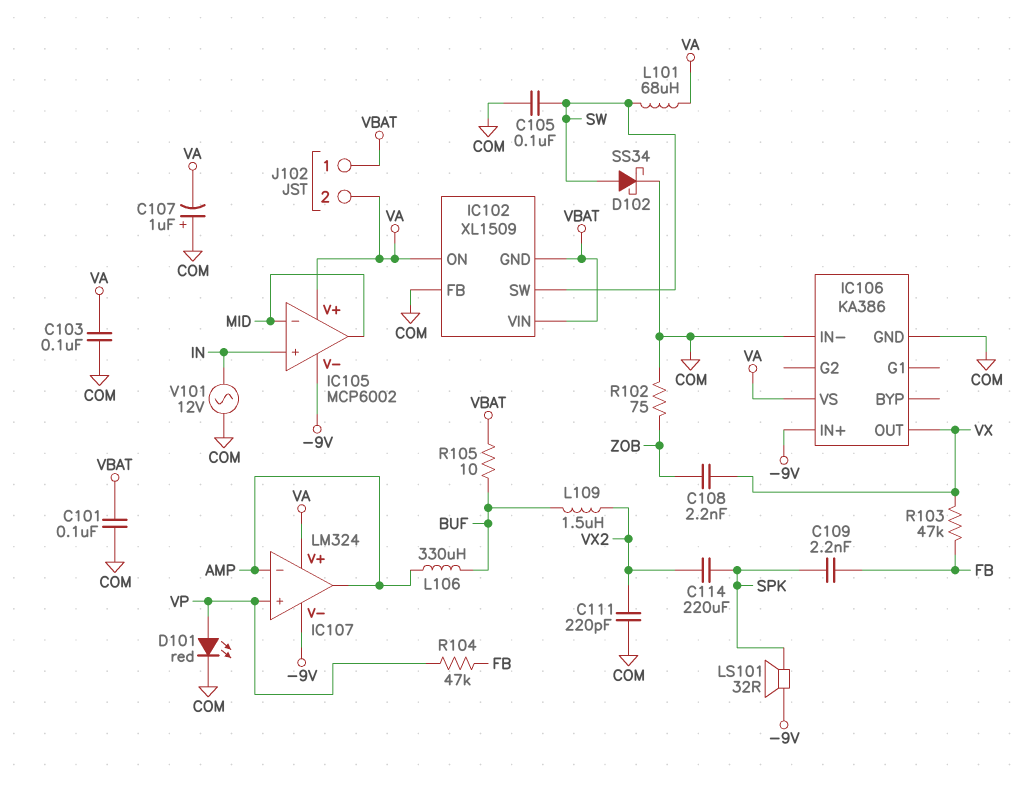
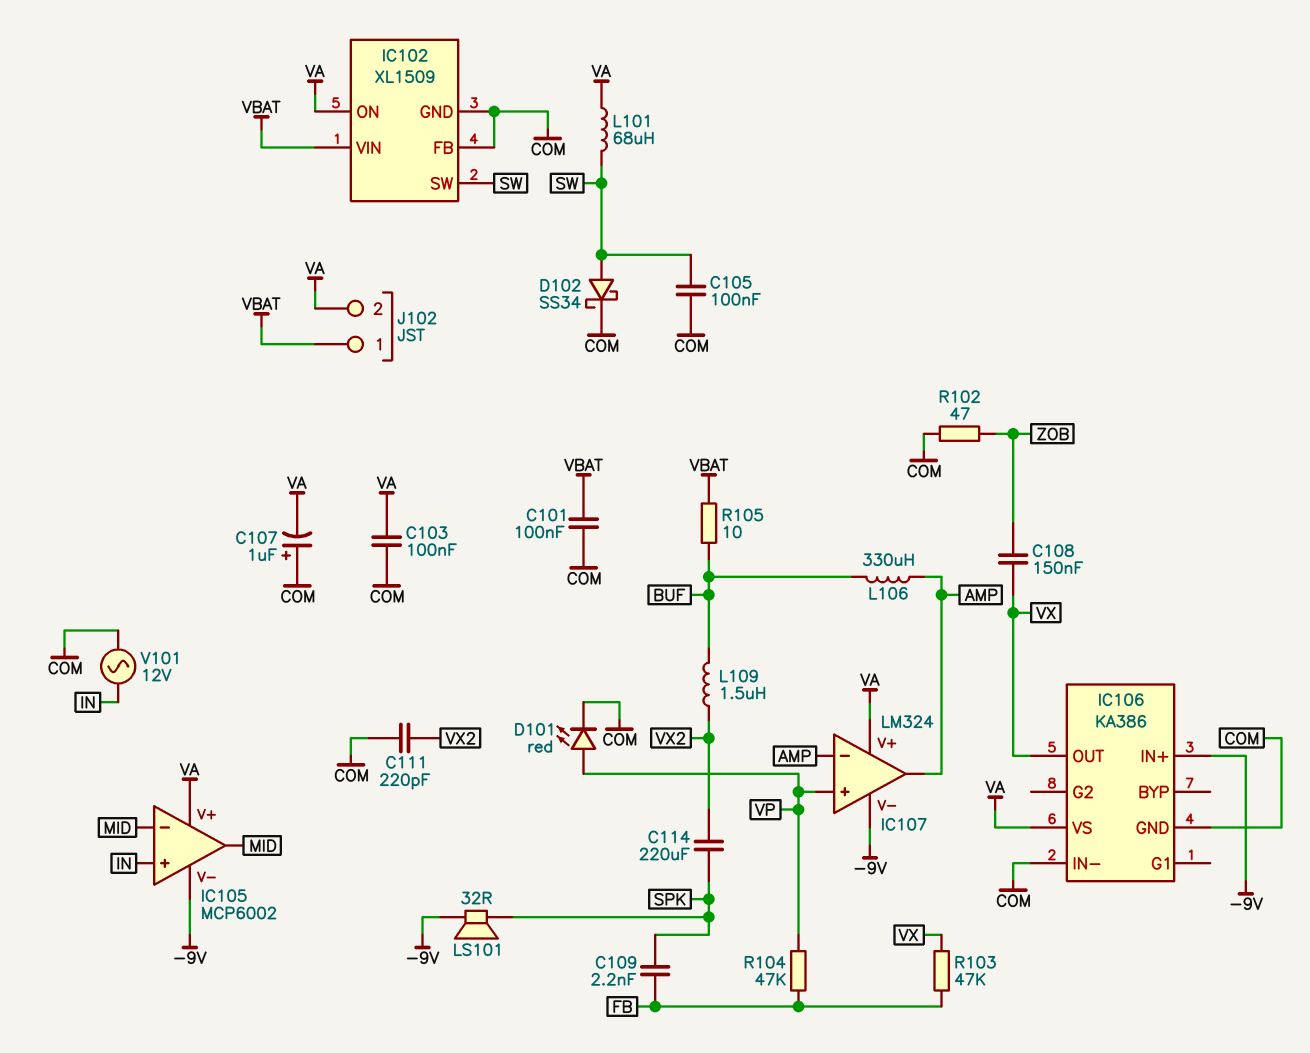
C108: 2.2nF (VX, ZOB) -> 150nF (VX, ZOB)
IC102 pin GND: VBAT -> COM
R102: 75 (COM, ZOB) -> 47 (COM, ZOB)

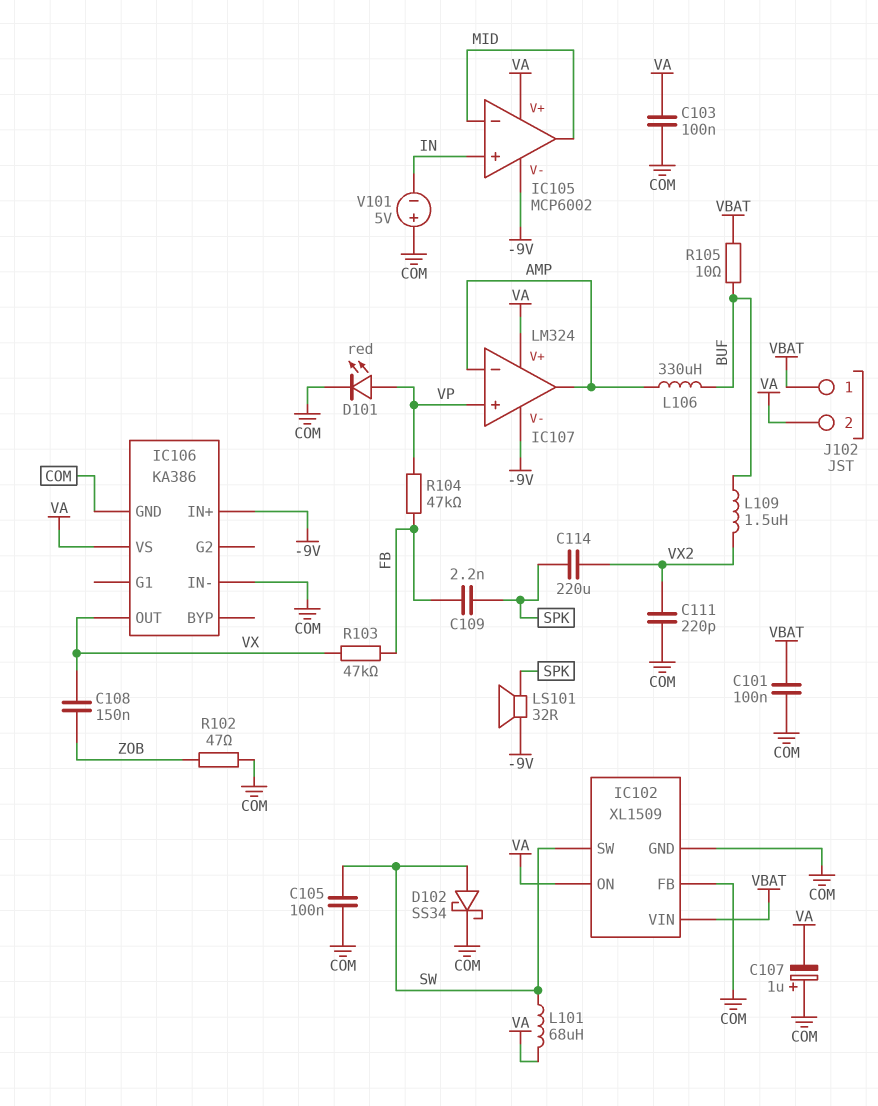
V101: AC 12V (COM, IN) -> 5V (plus COM, minus IN)

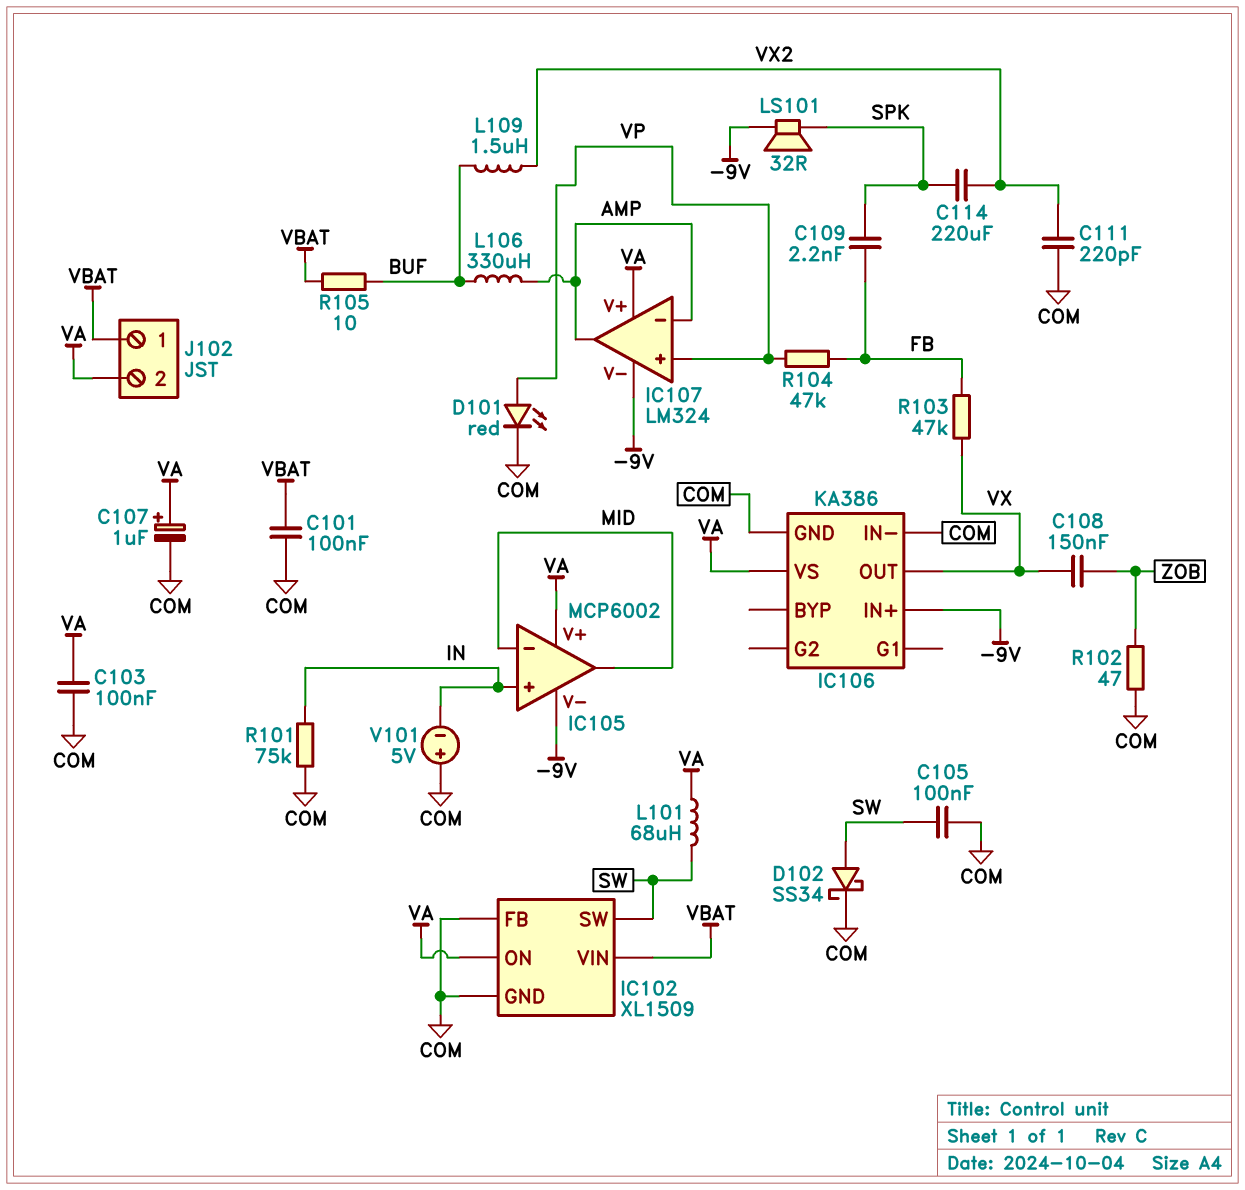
C107: 1uF (plus COM, minus VA) -> 1uF (plus VA, minus COM)
R101: none -> 75k (COM, IN)

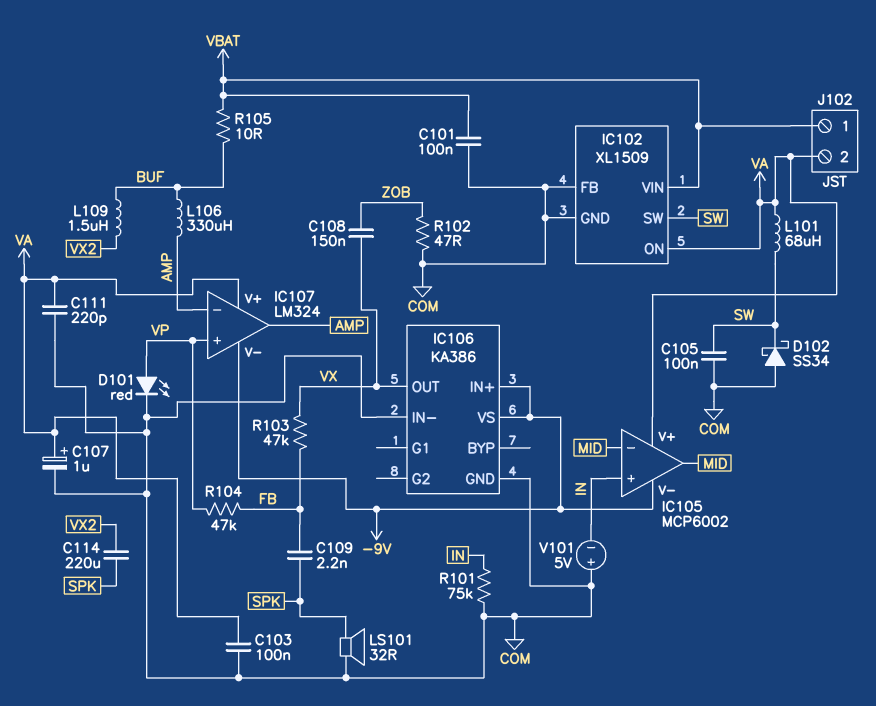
C111: 220pF (COM, VX2) -> 220pF (COM, VA)
D102: schottky SS34 (A SW, K COM) -> schottky SS34 (A COM, K SW)
IC106 pin VS: VA -> -9V
LS101: speaker 32R (-9V, SPK) -> speaker 32R (COM, SPK)

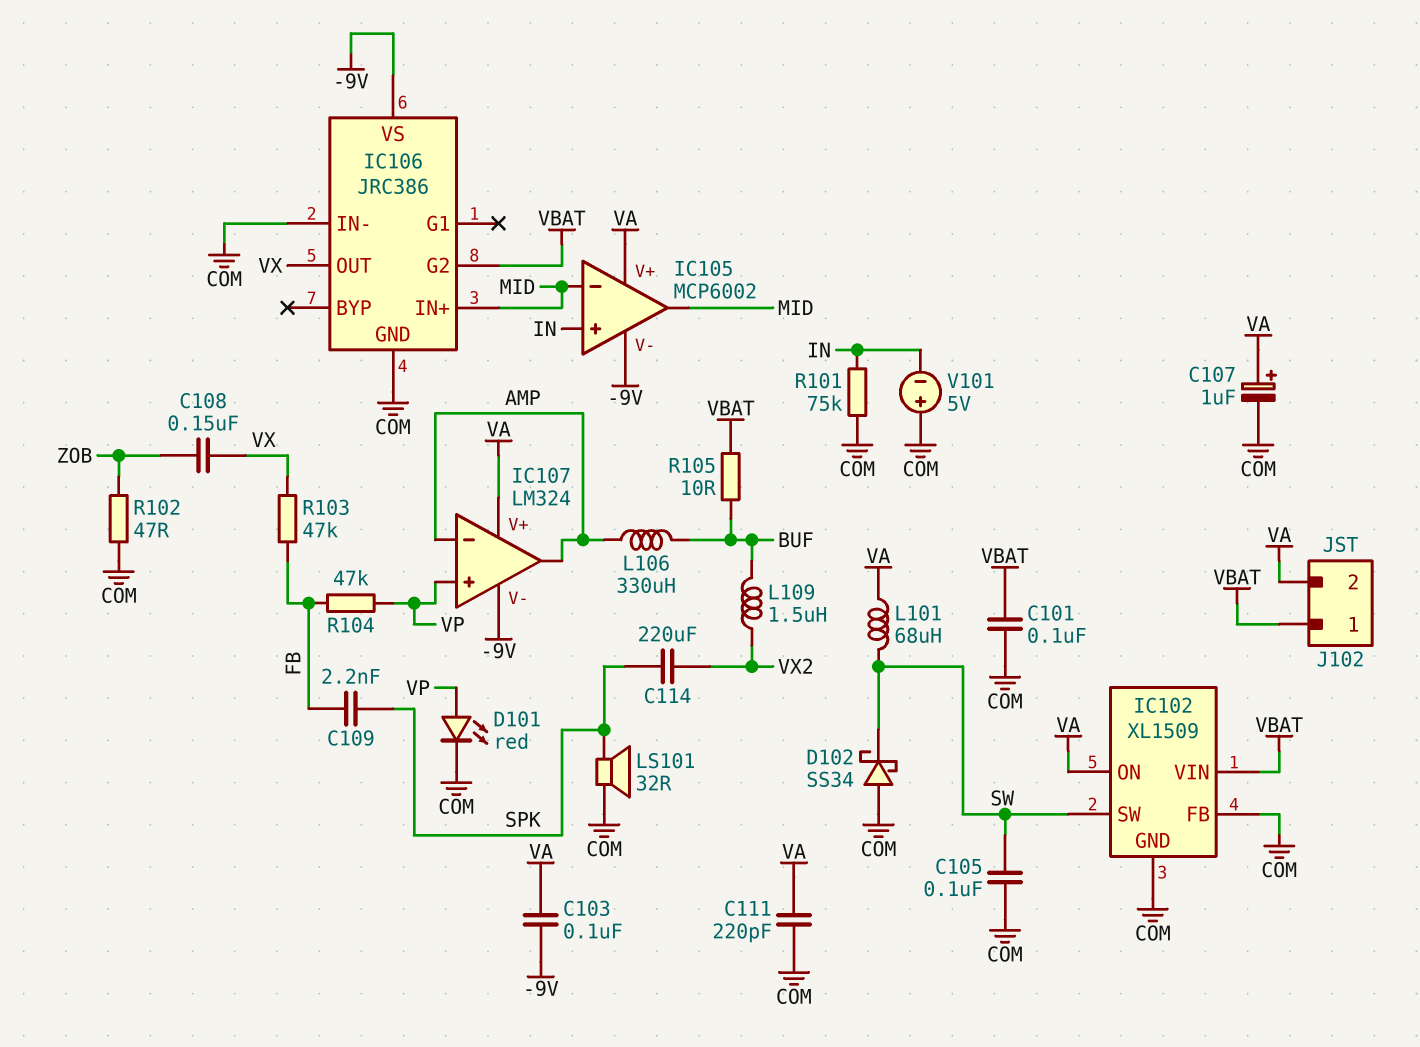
C103: 100nF (COM, VA) -> 100nF (-9V, VA)
IC106: KA386 -> JRC386
IC106 pin G2: none -> VBAT
IC106 pin IN+: -9V -> MID

